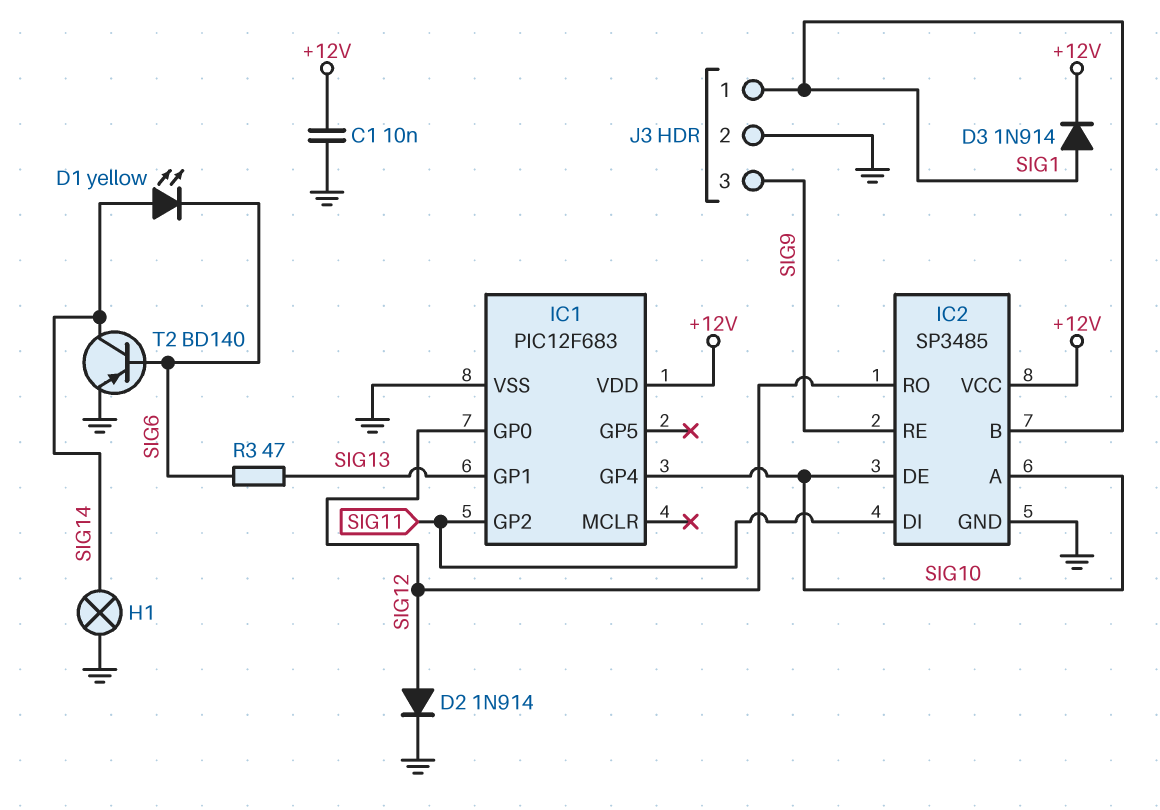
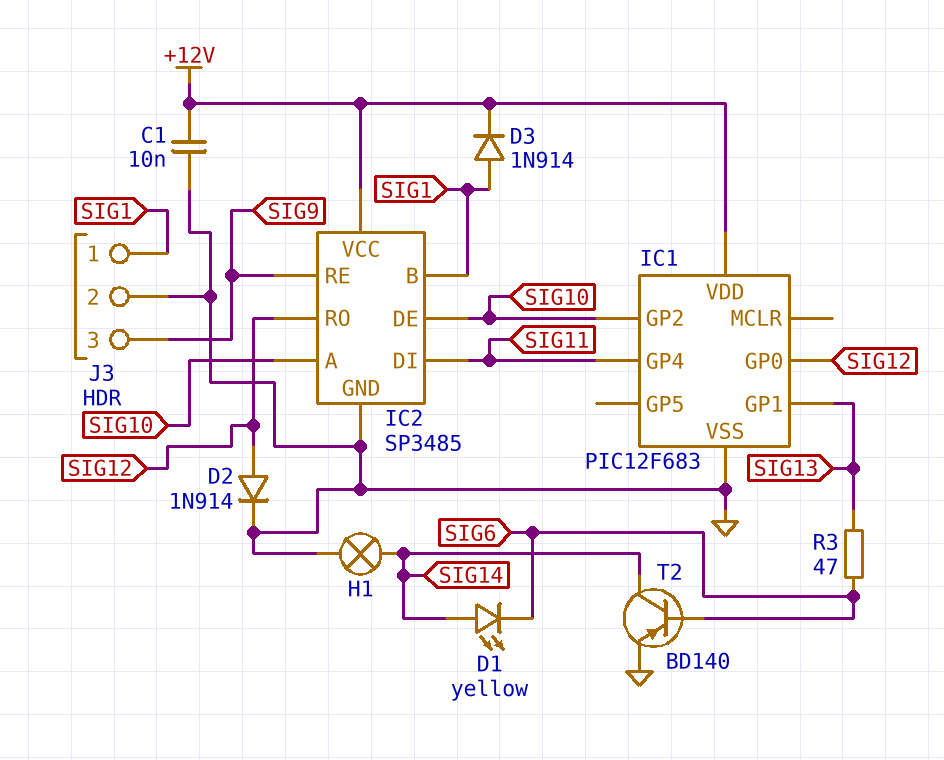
IC1 pin GP2: SIG11 -> SIG10
IC1 pin GP4: SIG10 -> SIG11

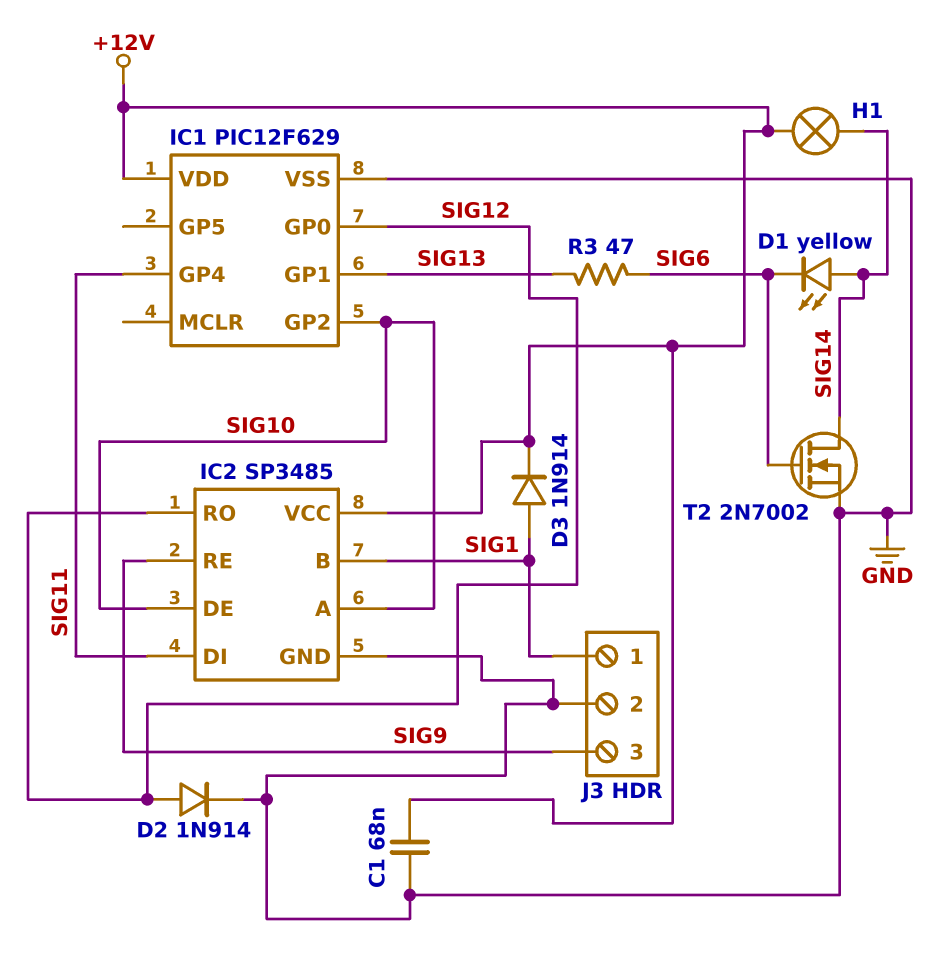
C1: 10nF (+12V, GND) -> 68nF (+12V, GND)
H1: lamp (GND, SIG14) -> lamp (+12V, SIG14)
IC1: PIC12F683 -> PIC12F629
T2: PNP BD140 (B SIG6, C SIG14, E GND) -> NMOS 2N7002 (G SIG6, D SIG14, S GND)

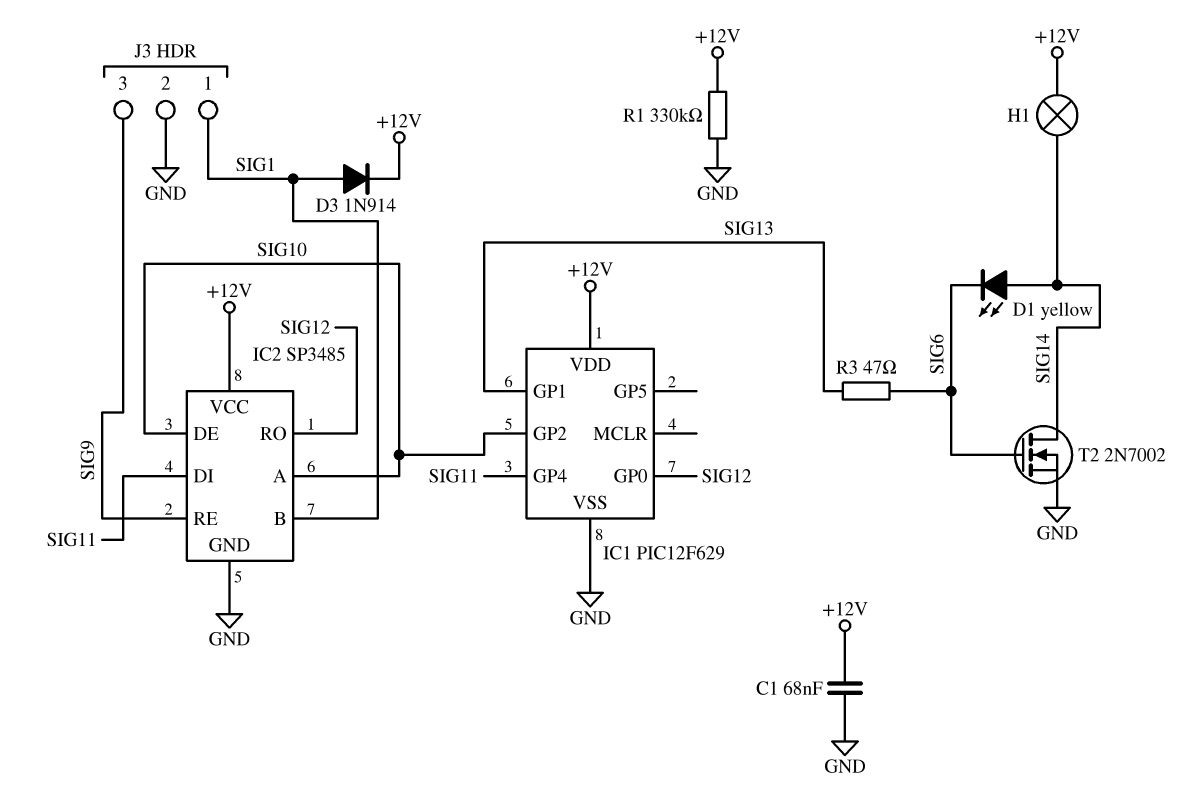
D2: diode 1N914 (A SIG12, K GND) -> none
R1: none -> 330k (+12V, GND)

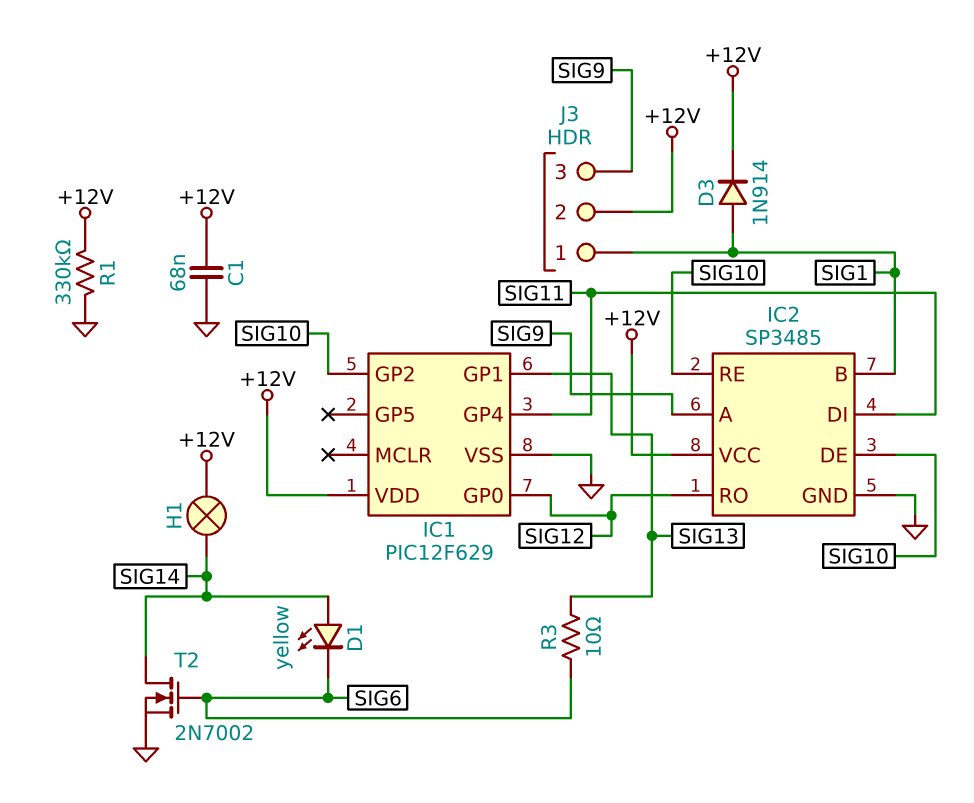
IC2 pin A: SIG10 -> SIG9
IC2 pin RE: SIG9 -> SIG10
J3 pin 2: GND -> +12V
R3: 47 (SIG6, SIG13) -> 10 (SIG6, SIG13)

